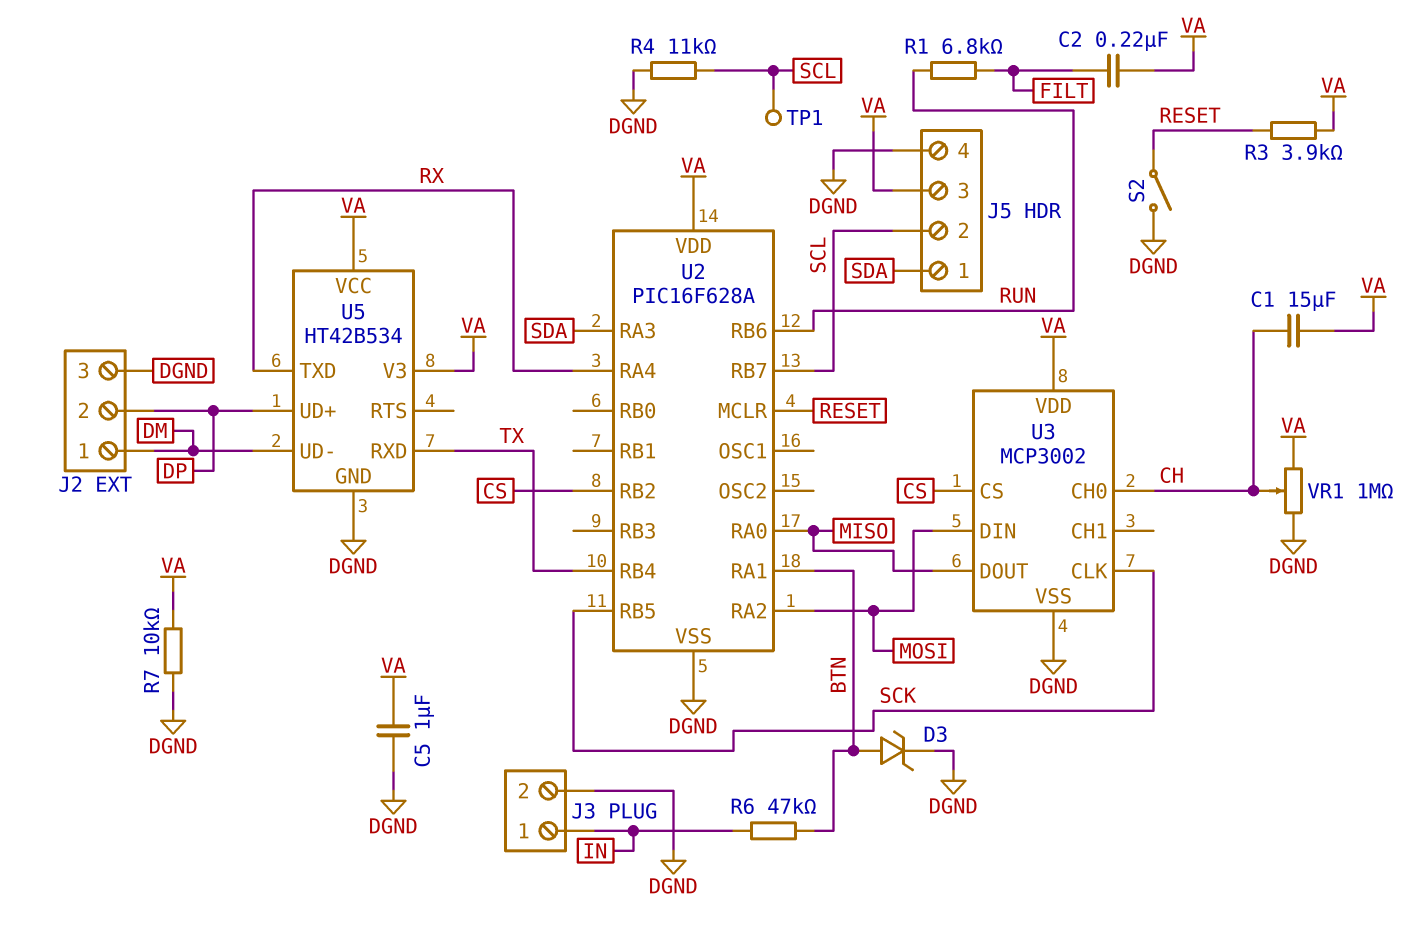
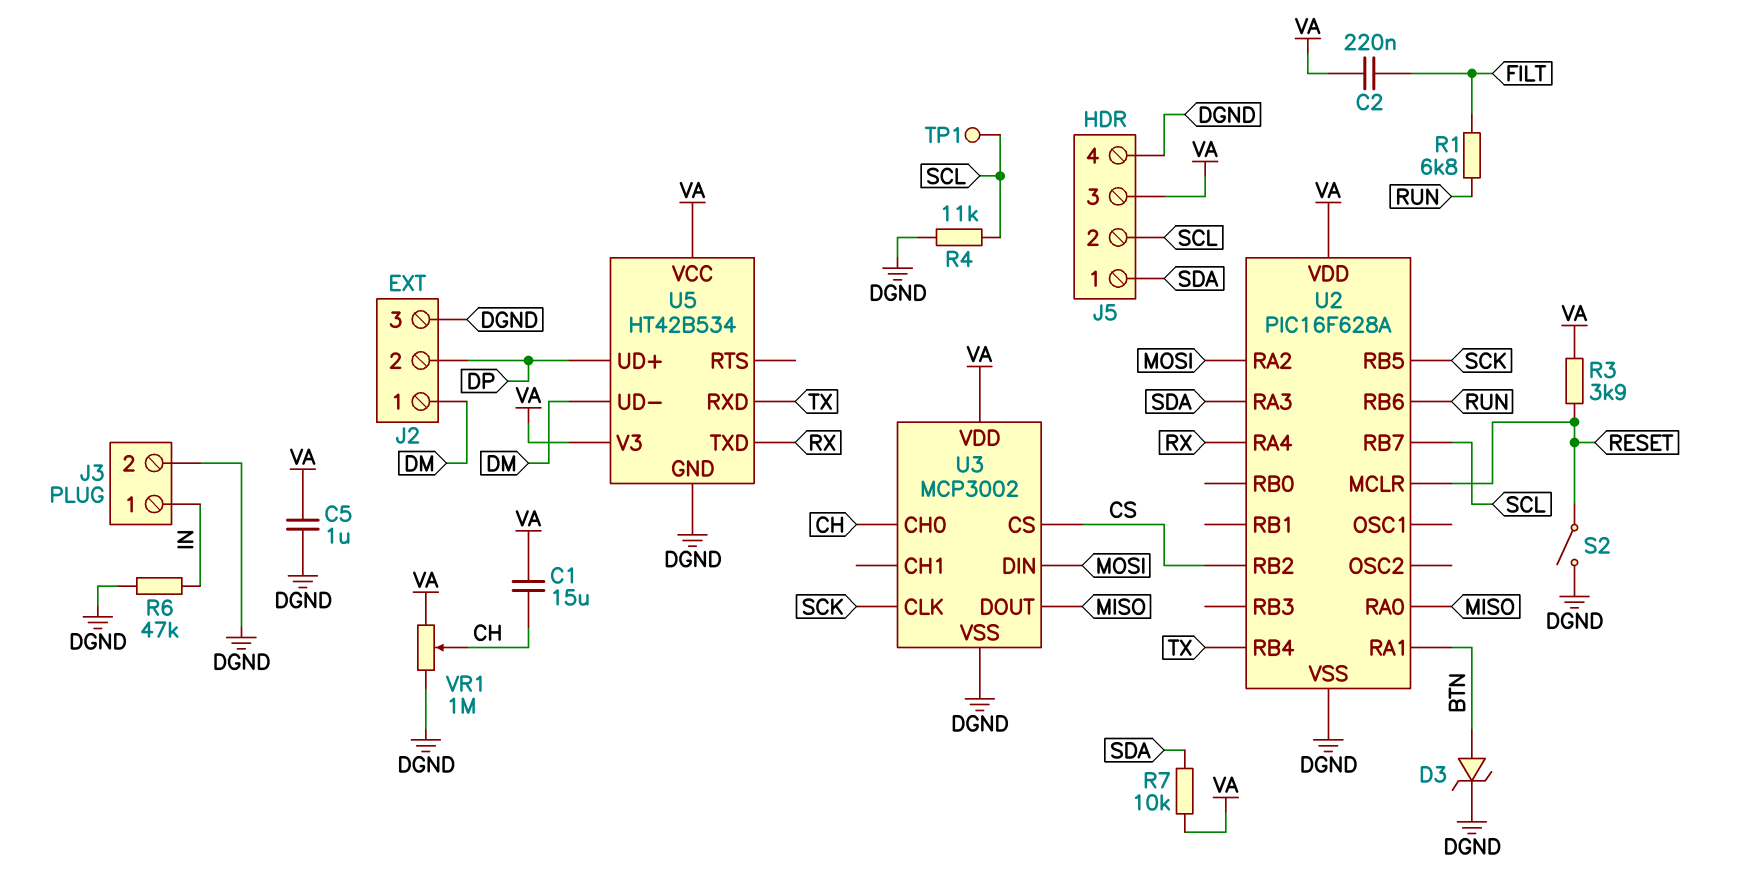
R6: 47k (BTN, IN) -> 47k (DGND, IN)
R7: 10k (DGND, VA) -> 10k (SDA, VA)

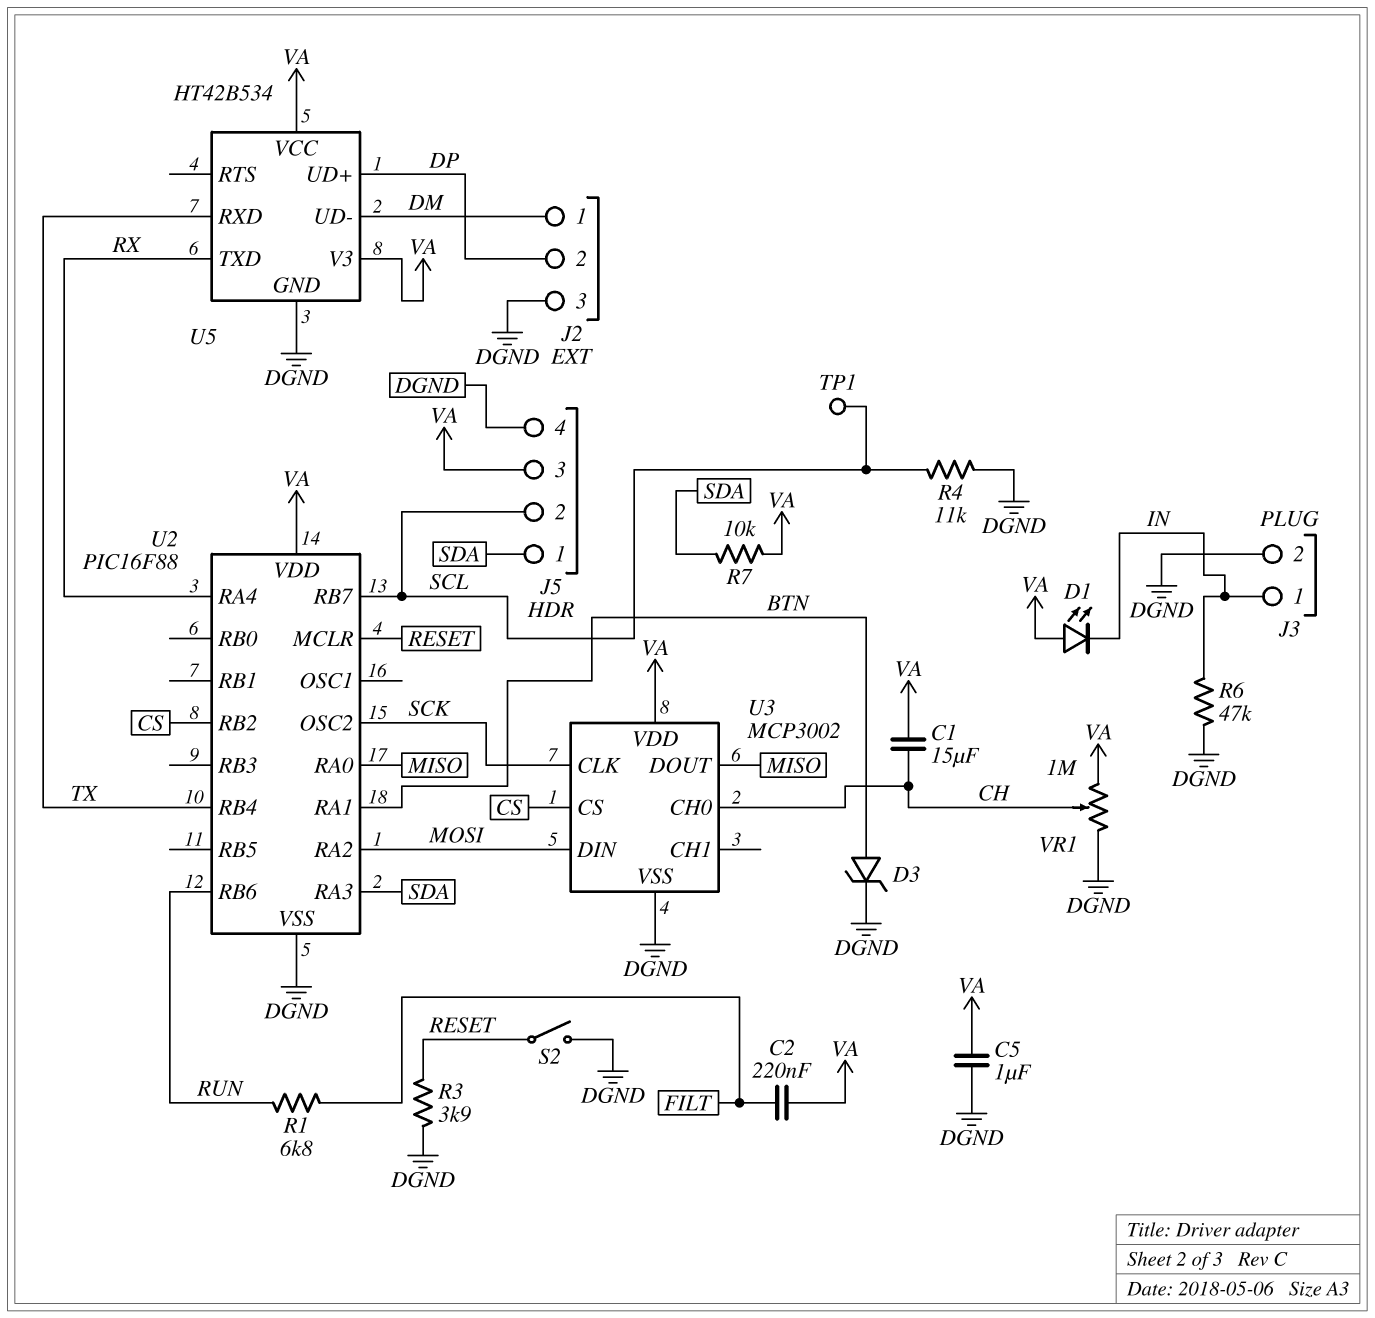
D1: none -> LED (A VA, K IN)
R3: 3.9k (RESET, VA) -> 3.9k (DGND, RESET)
U2: PIC16F628A -> PIC16F88
U2 pin OSC2: none -> SCK
U2 pin RB5: SCK -> none

